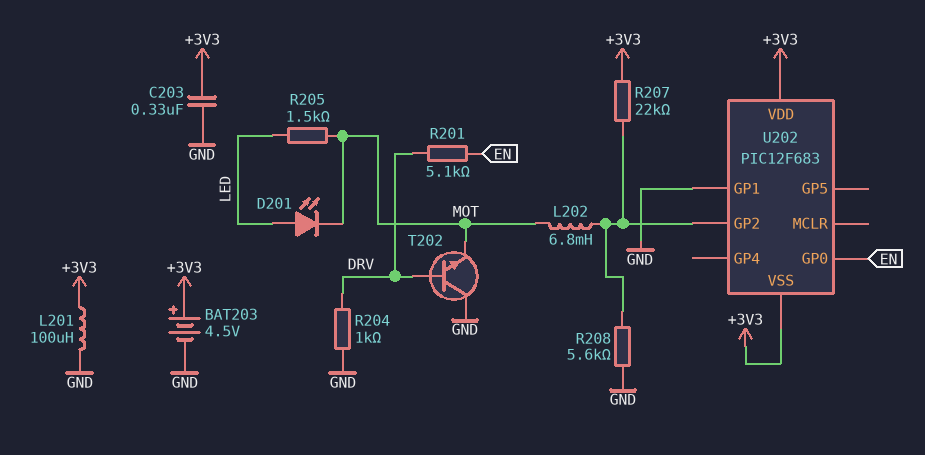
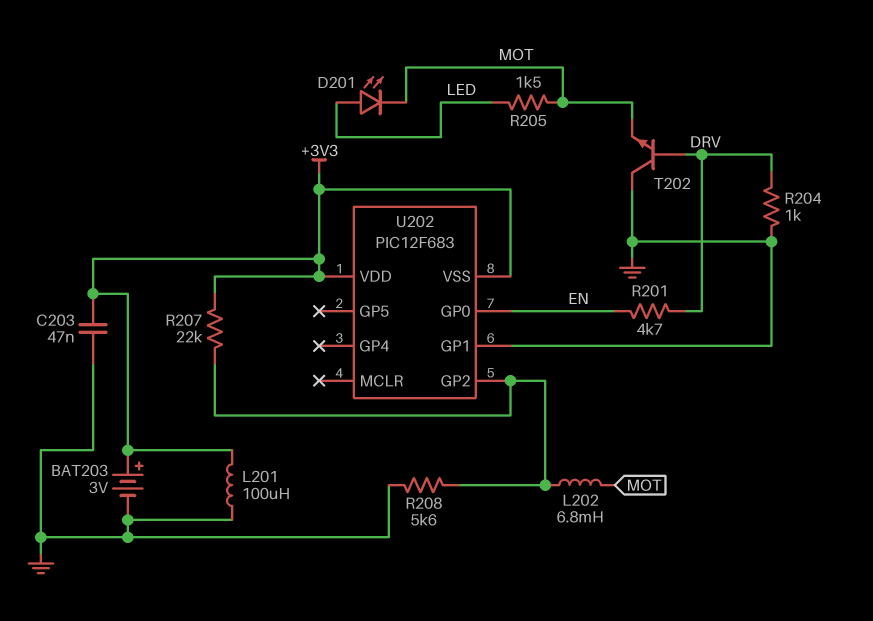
BAT203: 4.5V (plus +3V3, minus GND) -> 3V (plus +3V3, minus GND)
C203: 330nF (+3V3, GND) -> 47nF (+3V3, GND)
R201: 5.1k (DRV, EN) -> 4.7k (DRV, EN)

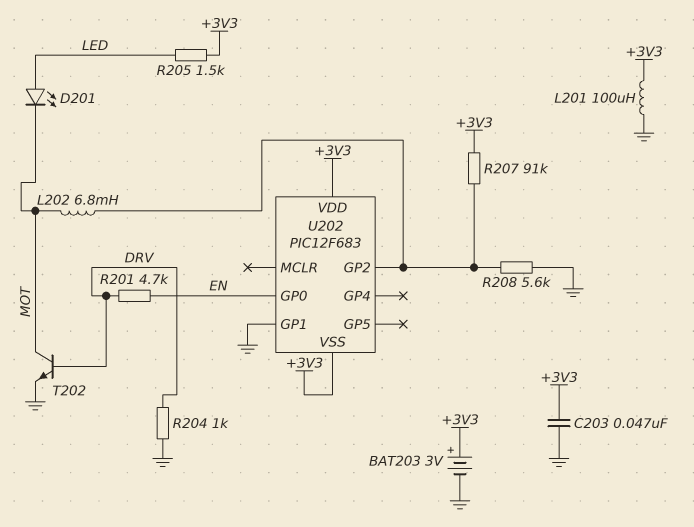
R205: 1.5k (LED, MOT) -> 1.5k (+3V3, LED)
R207: 22k (+3V3, U202/GP2) -> 91k (+3V3, U202/GP2)
T202: NPN (B DRV, C GND, E MOT) -> NPN (B DRV, C MOT, E GND)

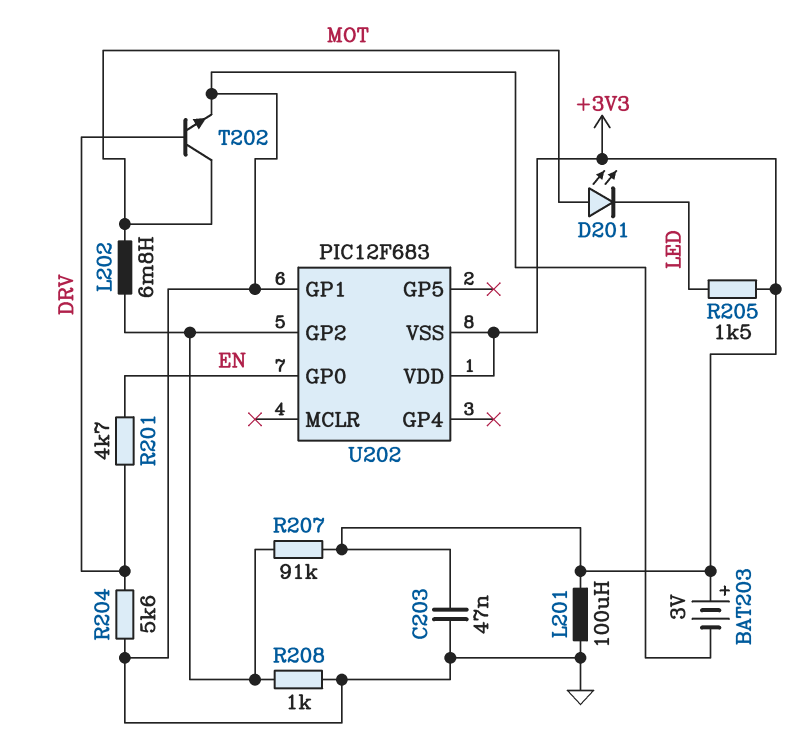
D201: LED (A LED, K MOT) -> LED (A MOT, K LED)
R204: 1k (DRV, GND) -> 5.6k (DRV, GND)
R208: 5.6k (GND, U202/GP2) -> 1k (GND, U202/GP2)

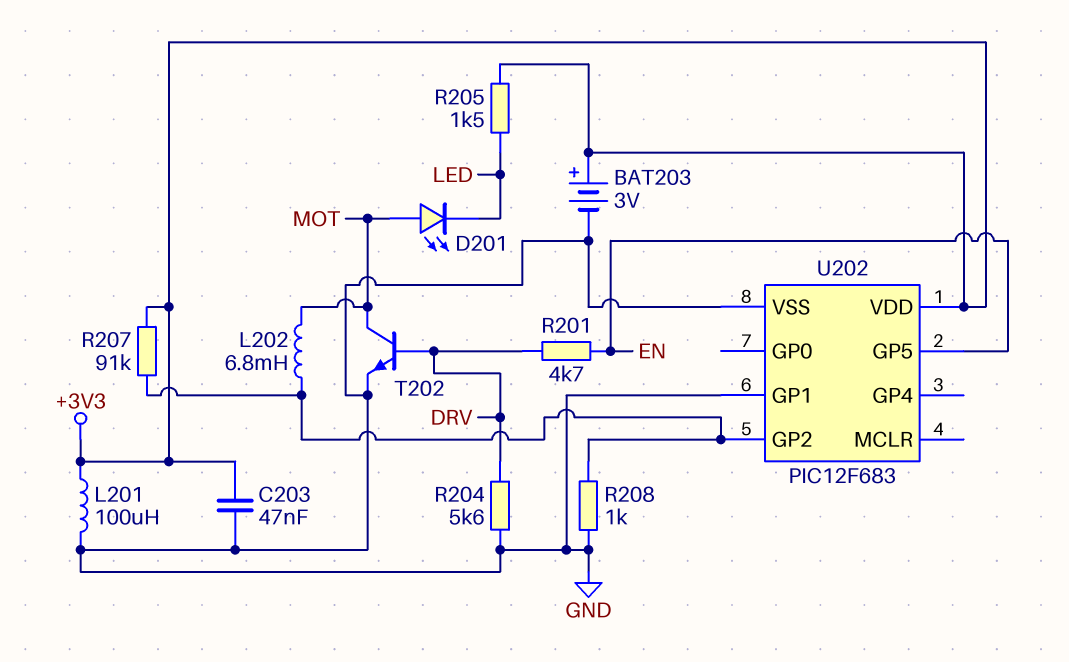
U202 pin GP0: EN -> none
U202 pin GP5: none -> EN
U202 pin VSS: +3V3 -> GND

